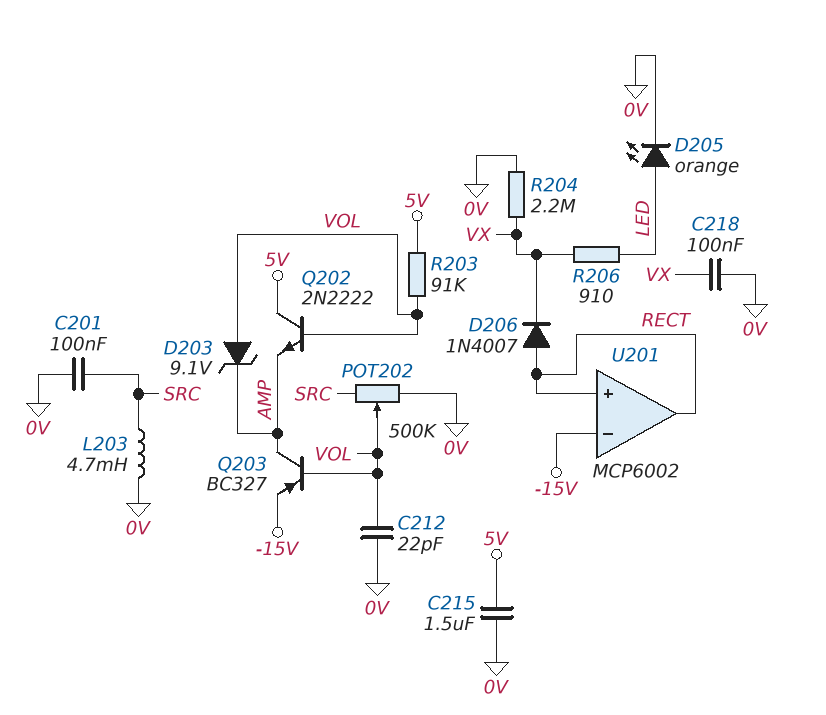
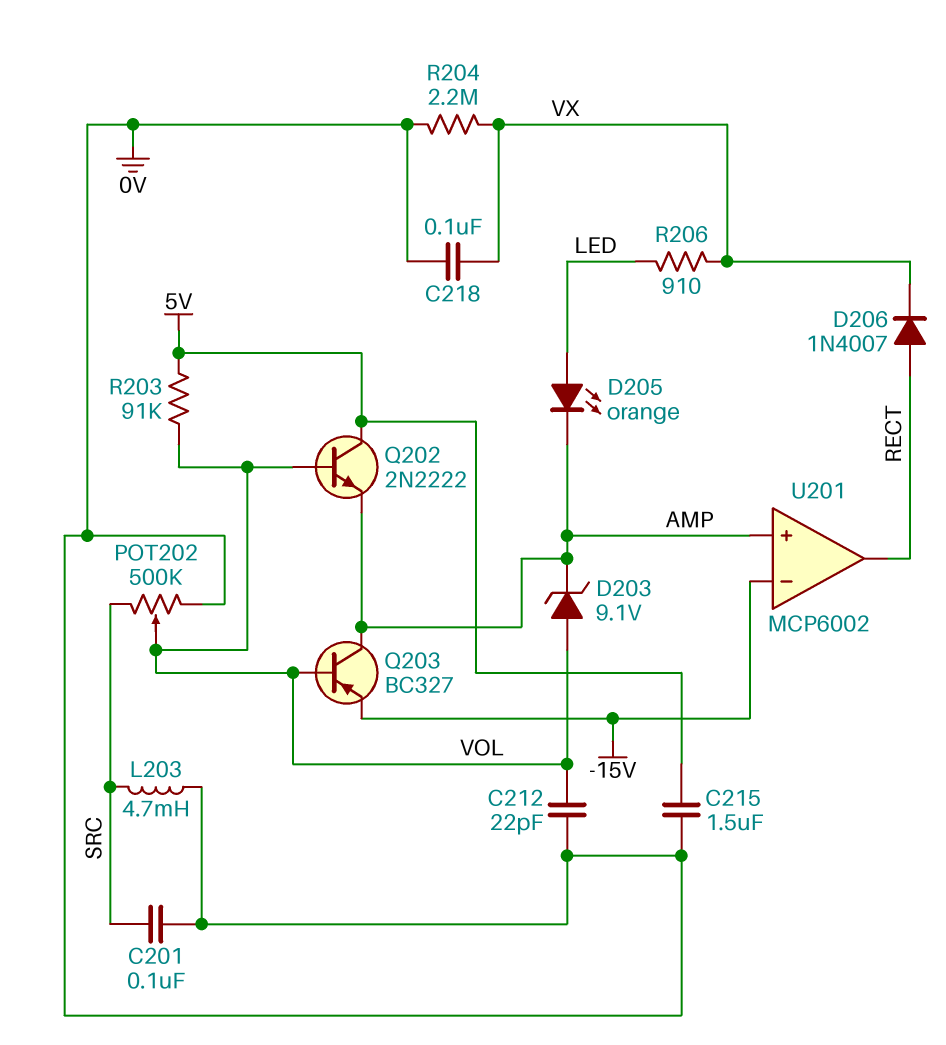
D205: LED orange (A LED, K 0V) -> LED orange (A LED, K AMP)
U201 pin in+: RECT -> AMP

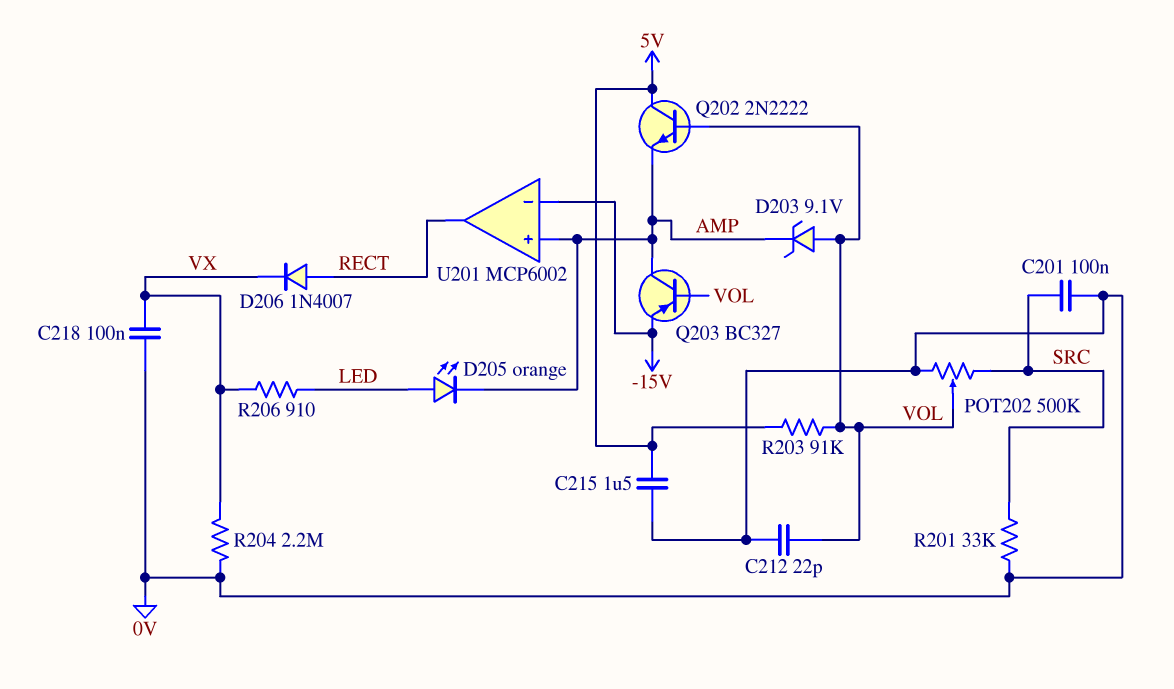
L203: 4.7mH (0V, SRC) -> none
R201: none -> 33k (0V, SRC)

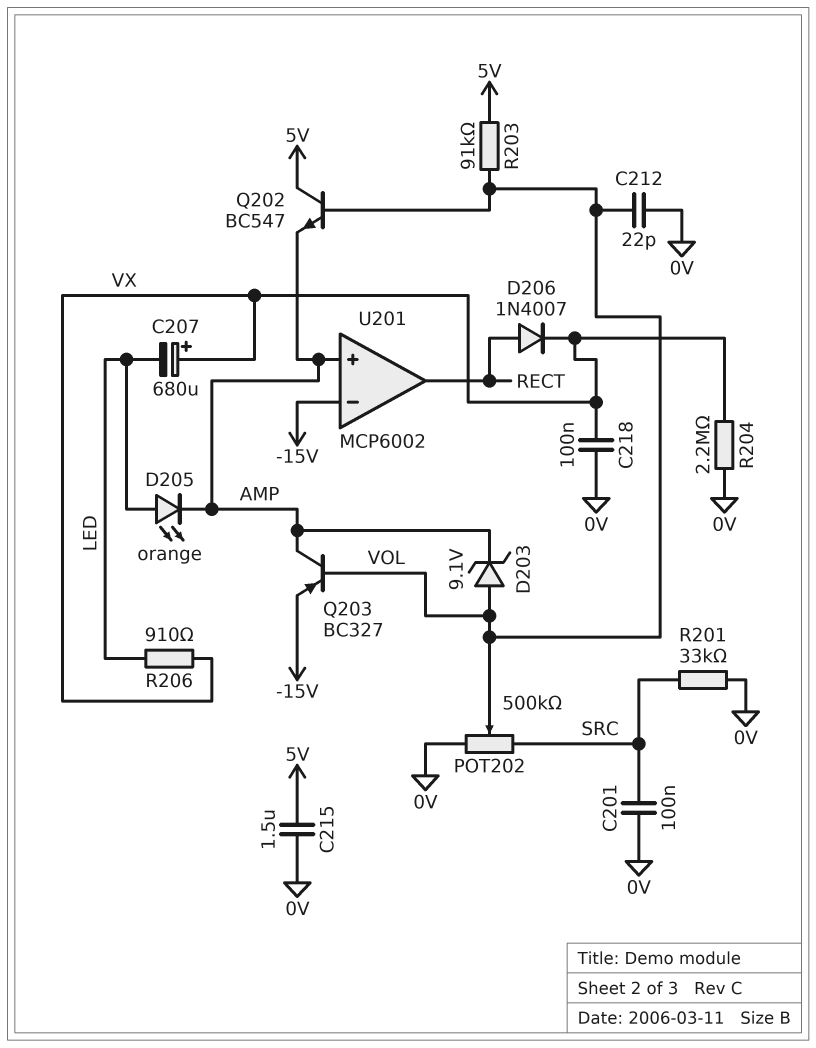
C207: none -> 680uF (plus VX, minus LED)
Q202: NPN 2N2222 (B VOL, C 5V, E AMP) -> NPN BC547 (B VOL, C 5V, E AMP)

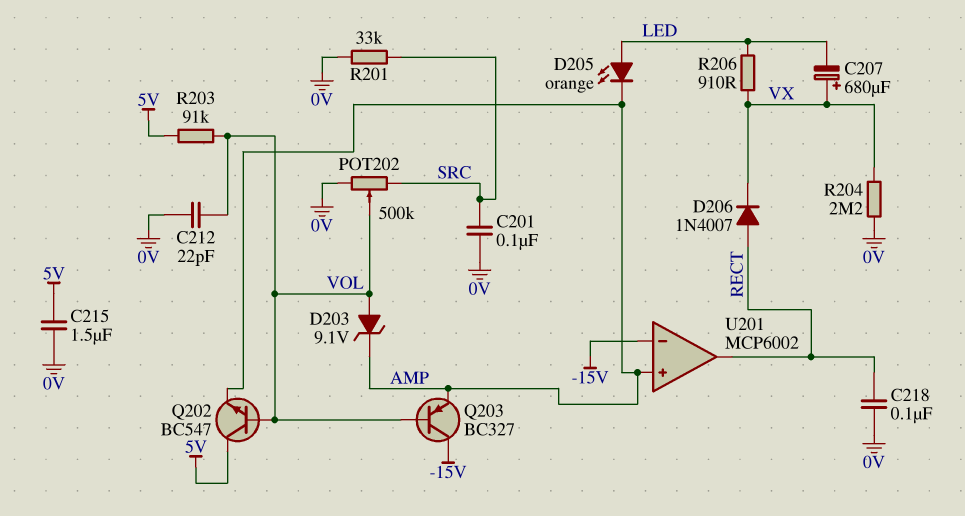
C218: 100nF (0V, VX) -> 100nF (0V, RECT)
Q203: PNP BC327 (B VOL, C AMP, E -15V) -> PNP BC327 (B VOL, C -15V, E AMP)

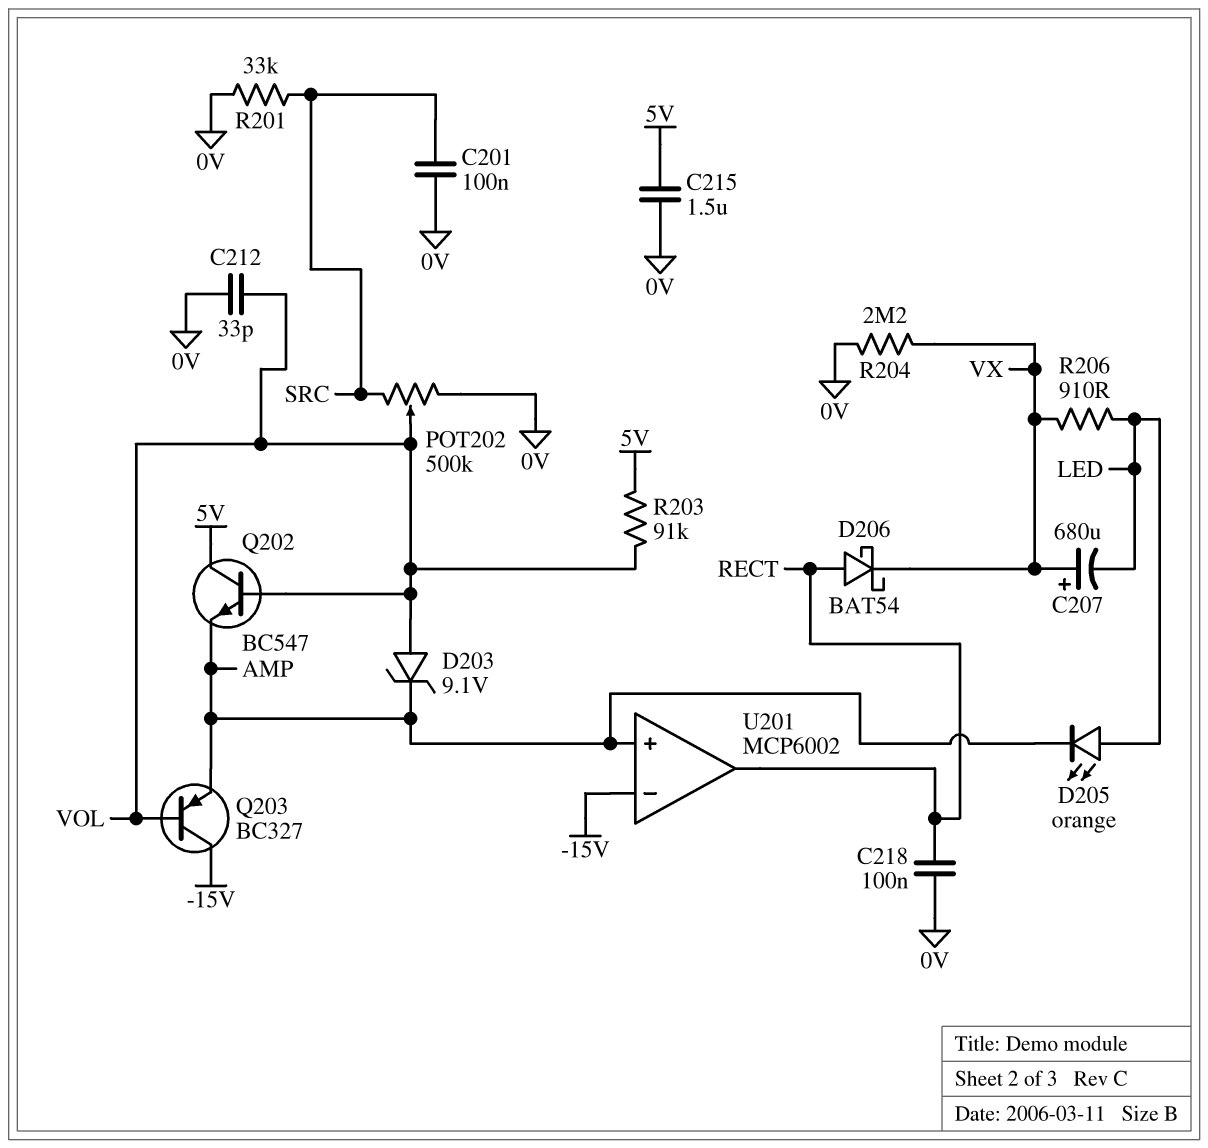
C212: 22pF (0V, VOL) -> 33pF (0V, VOL)
D206: diode 1N4007 (A RECT, K VX) -> schottky BAT54 (A RECT, K VX)

